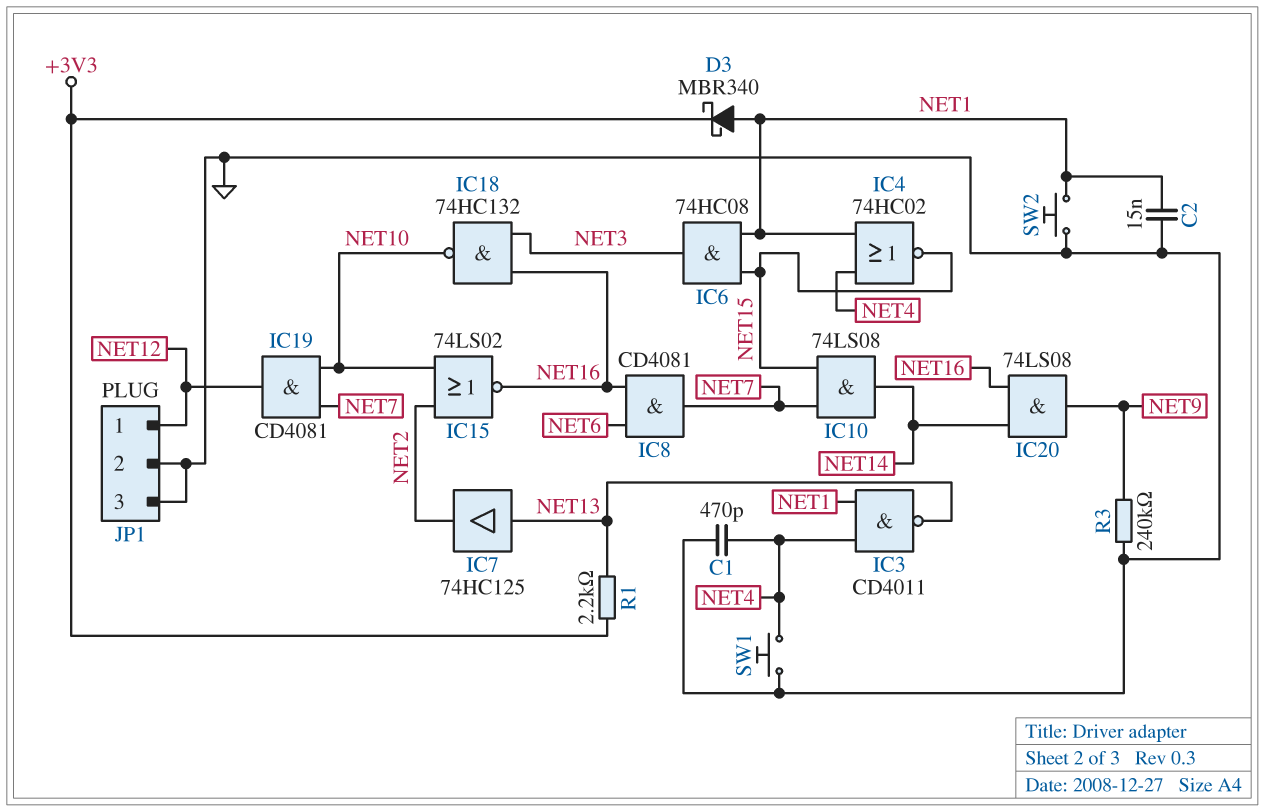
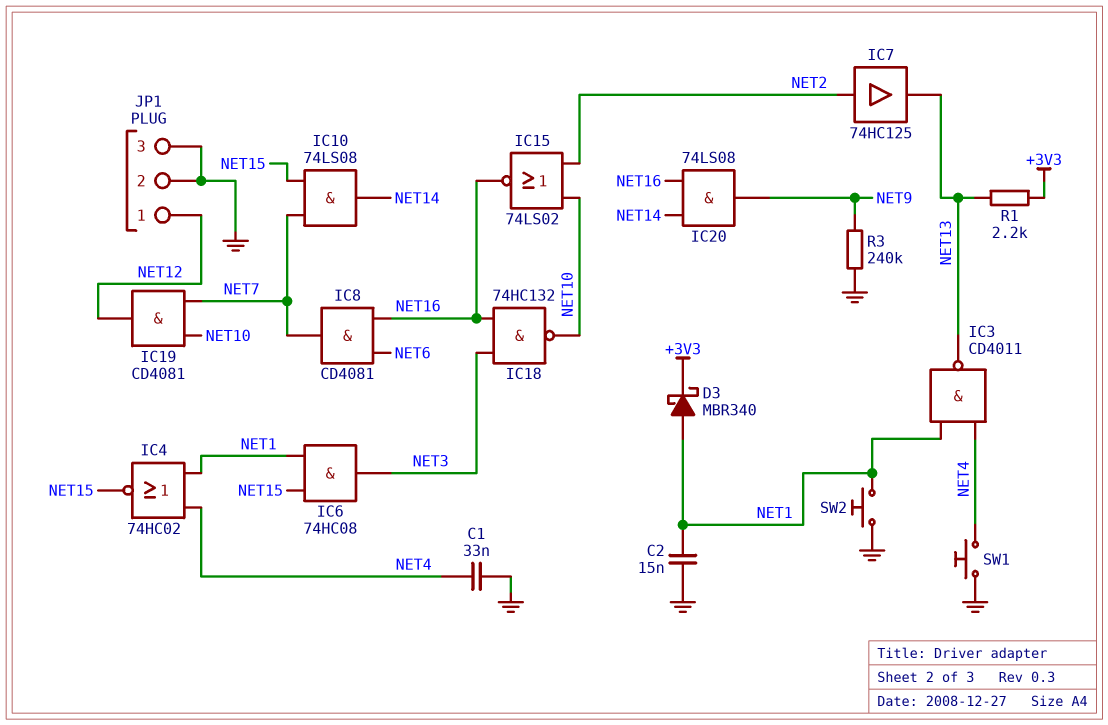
C1: 470pF (GND, NET4) -> 33nF (GND, NET4)
IC7: buffer 74HC125 (in NET13, out NET2) -> buffer 74HC125 (in NET2, out NET13)

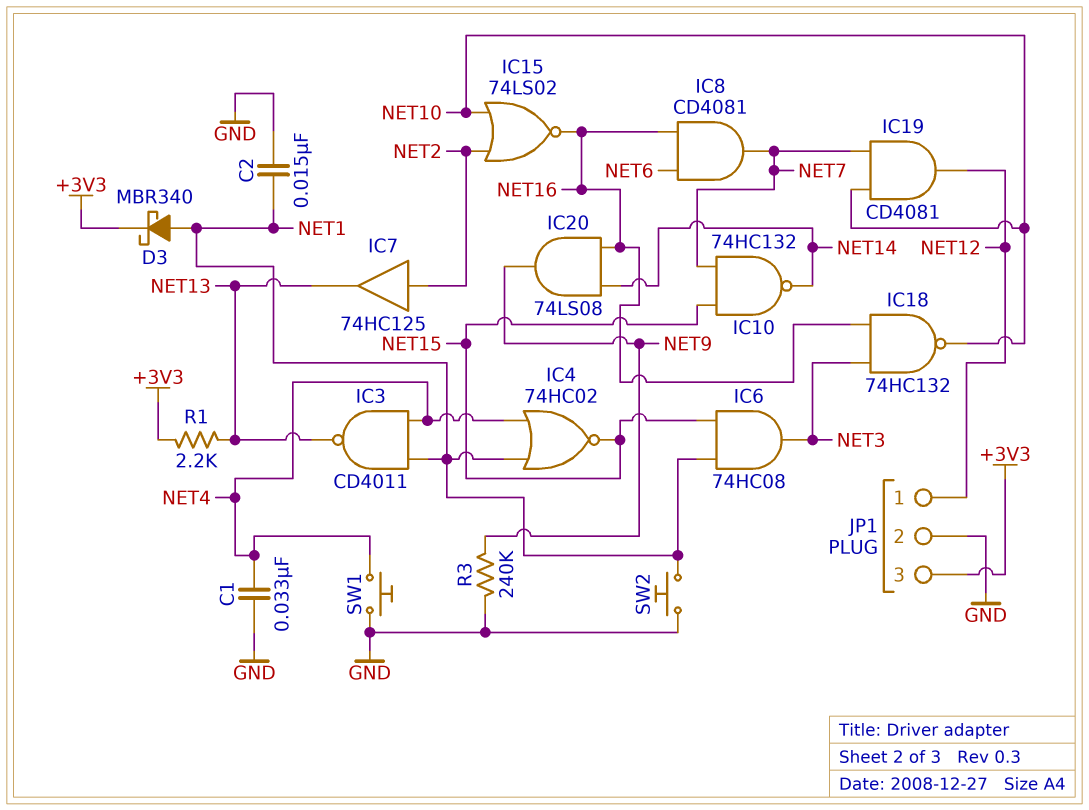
IC10: AND 74LS08 (in NET7, in NET15, out NET14) -> NAND 74HC132 (in NET7, in NET15, out NET14)
JP1 pin 3: GND -> +3V3

